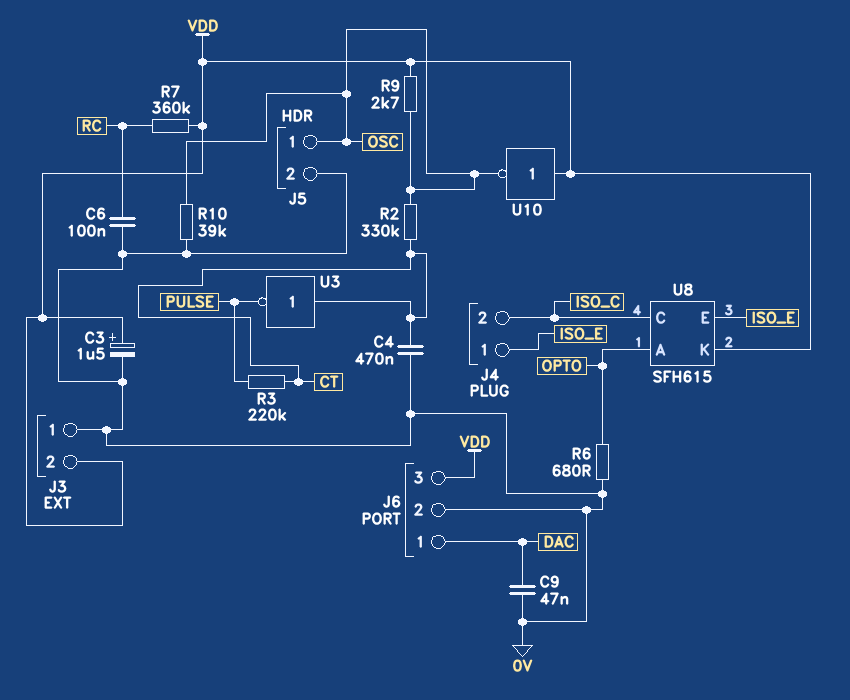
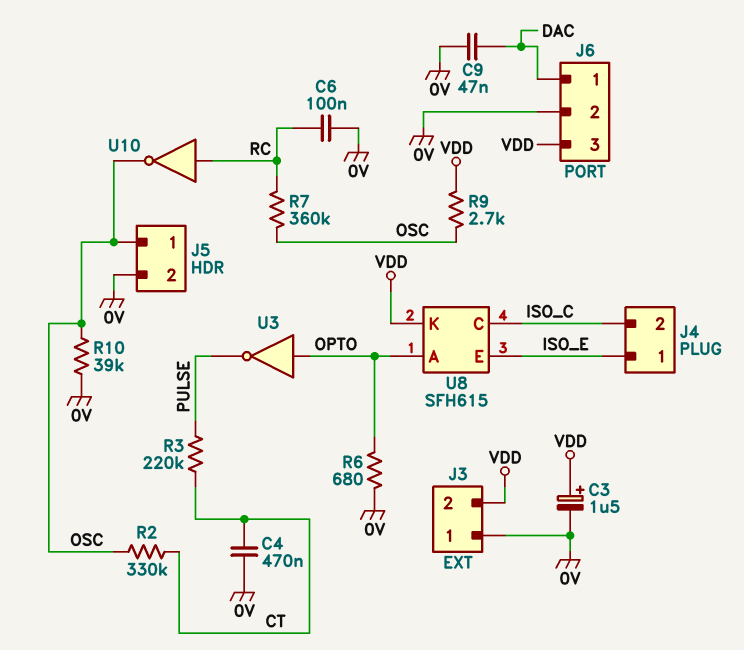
R7: 360k (RC, VDD) -> 360k (OSC, RC)
U3: NOT (in CT, out PULSE) -> NOT (in OPTO, out PULSE)
U10: NOT (in VDD, out OSC) -> NOT (in RC, out OSC)

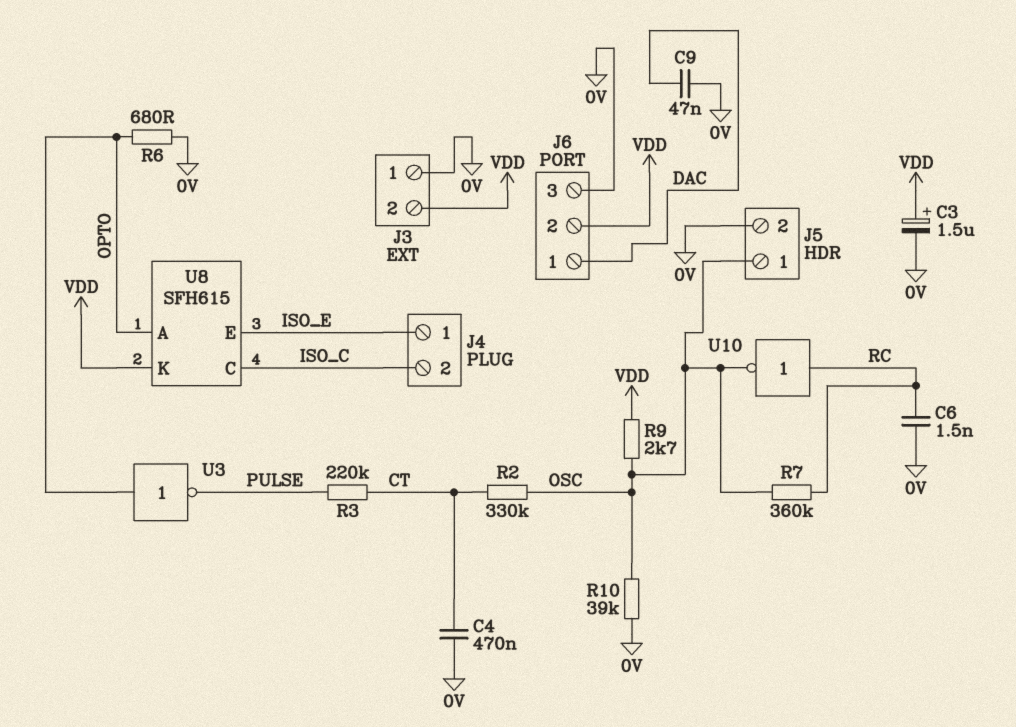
C6: 100nF (0V, RC) -> 1.5nF (0V, RC)
J6 pin 2: 0V -> VDD
J6 pin 3: VDD -> 0V

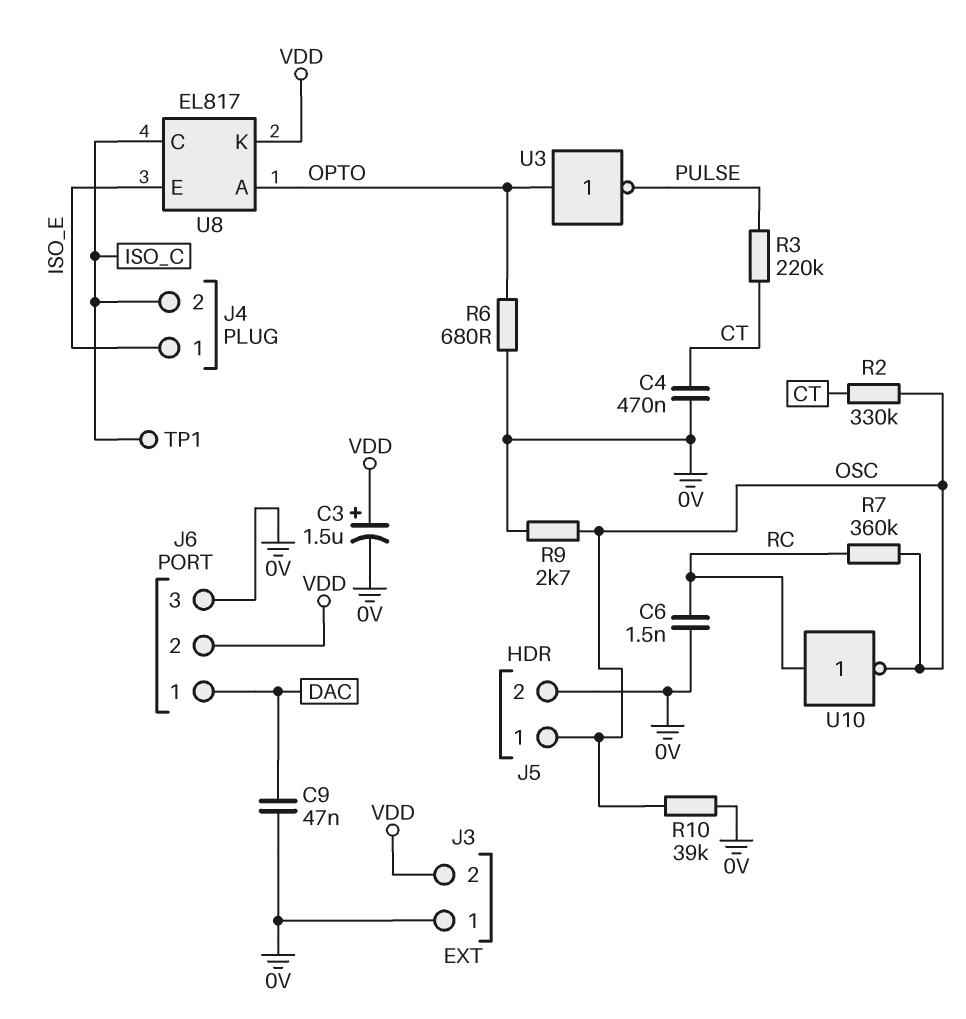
R9: 2.7k (OSC, VDD) -> 2.7k (0V, OSC)
TP1: none -> test point (ISO_C)
U8: SFH615 -> EL817

